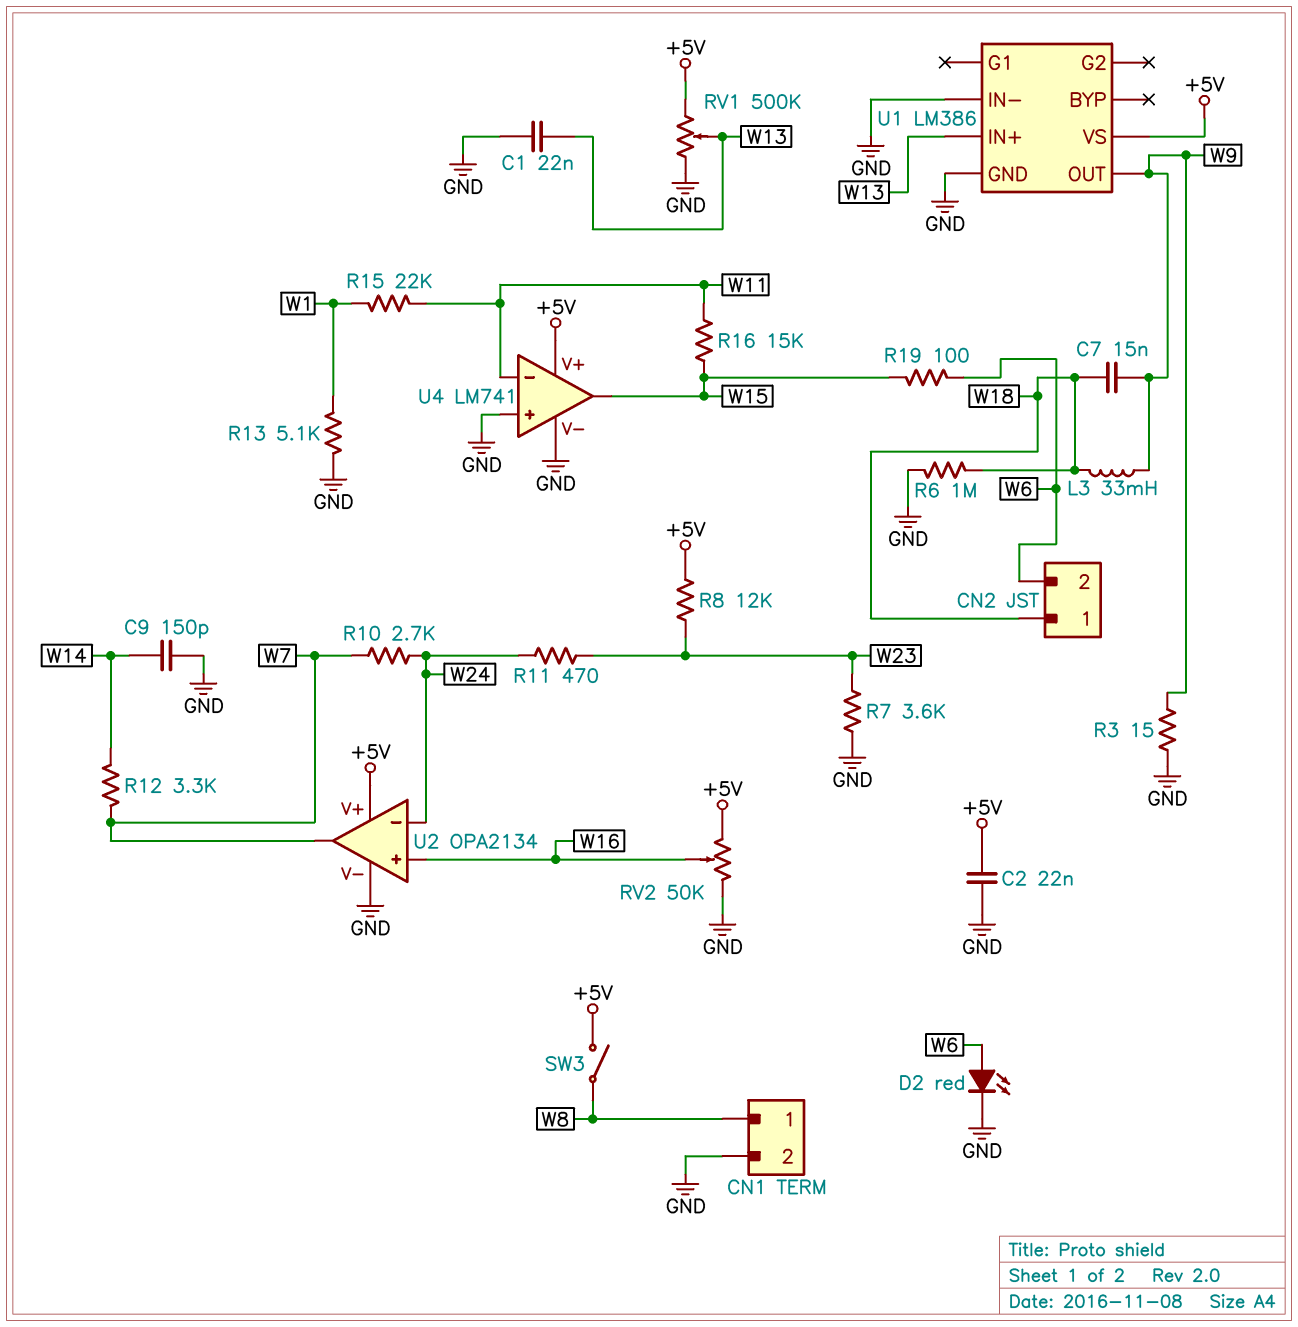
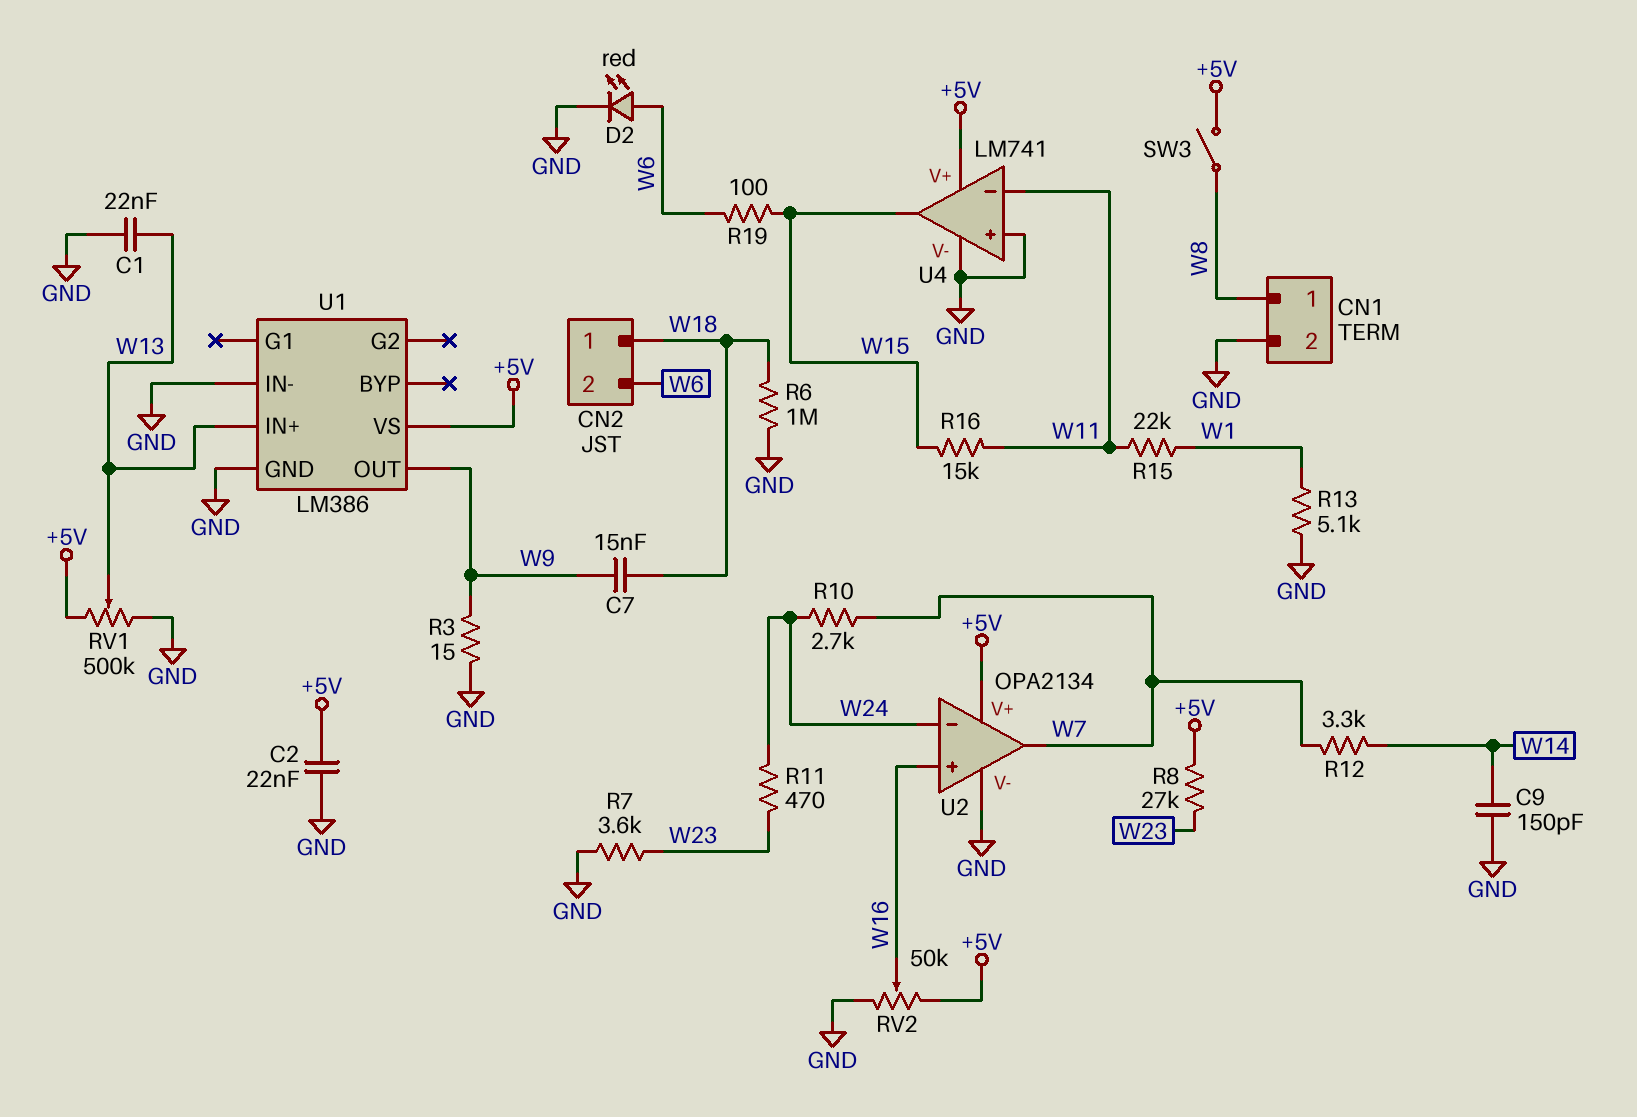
L3: 33mH (W9, W18) -> none
R8: 12k (+5V, W23) -> 27k (+5V, W23)

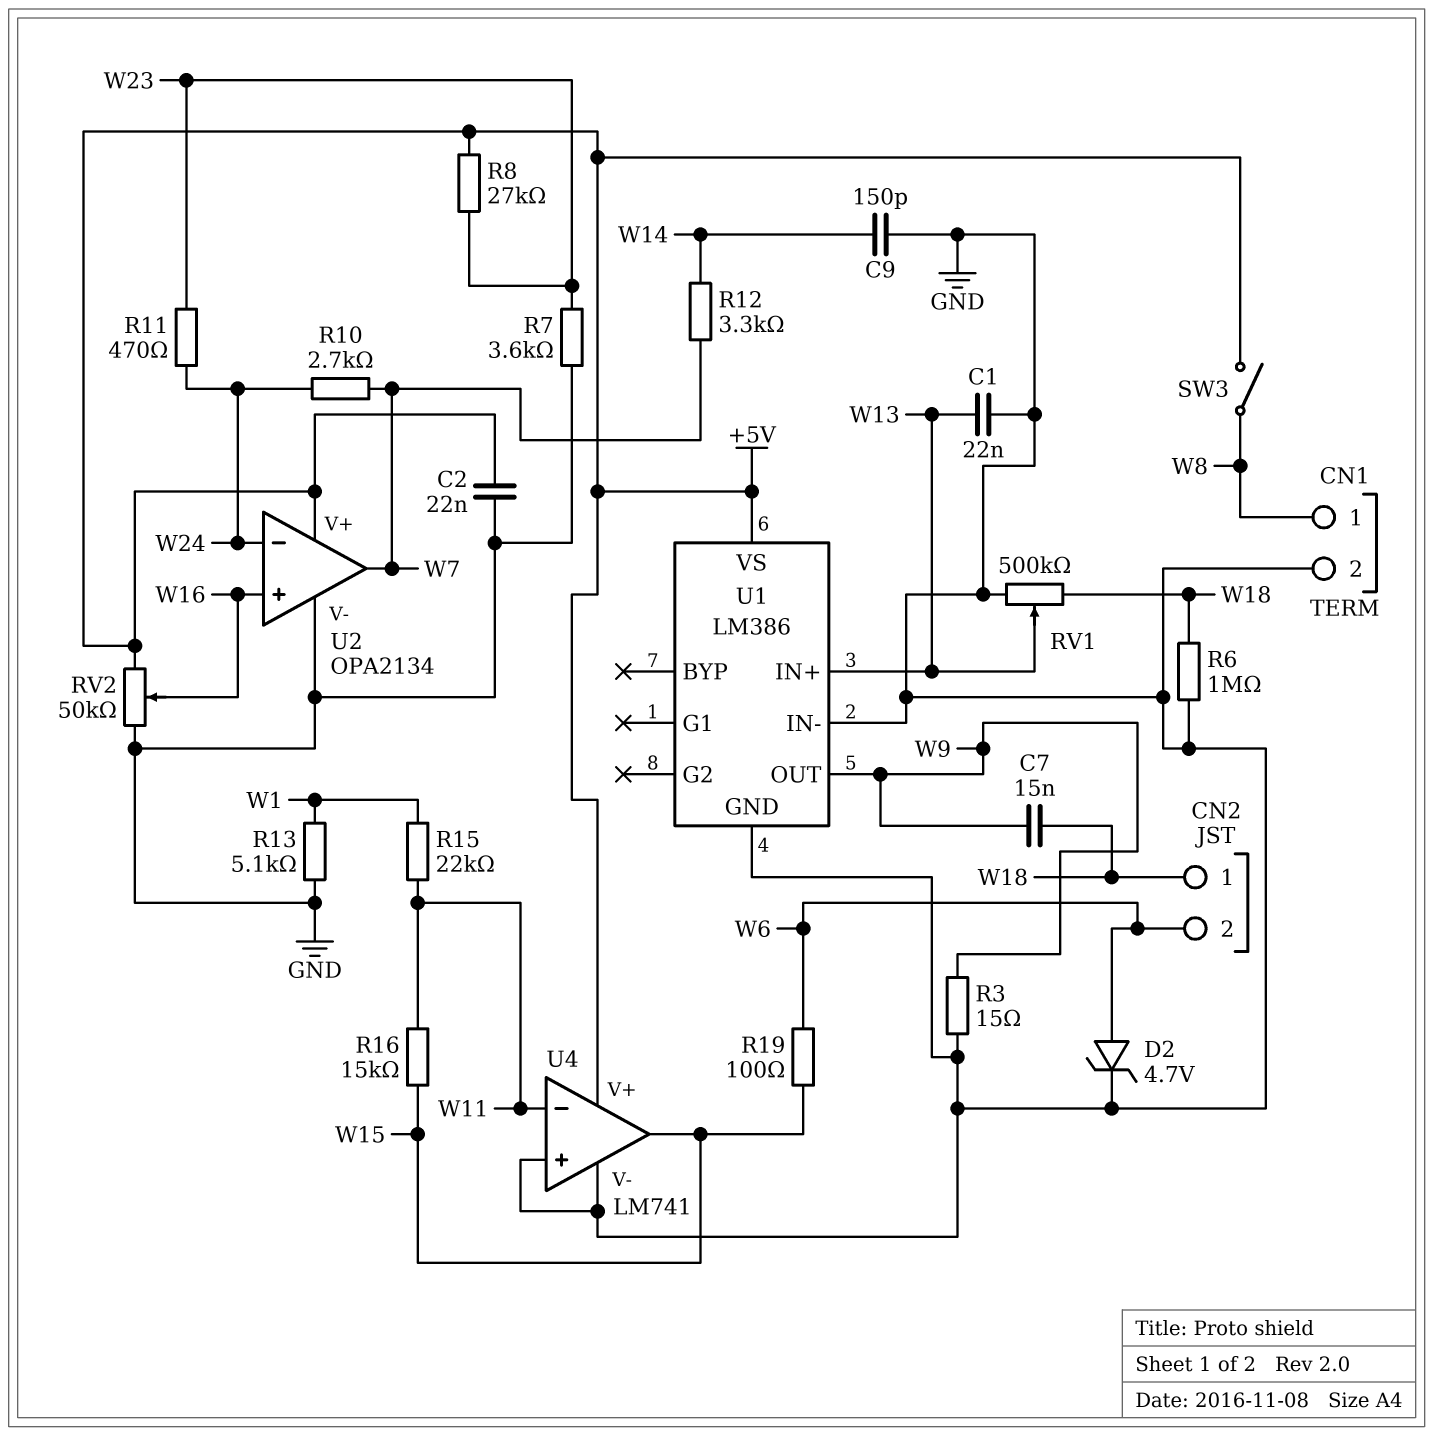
D2: LED red (A W6, K GND) -> zener 4.7V (A W6, K GND)
RV1: 500k (+5V, GND, wiper W13) -> 500k (GND, W18, wiper W13)

